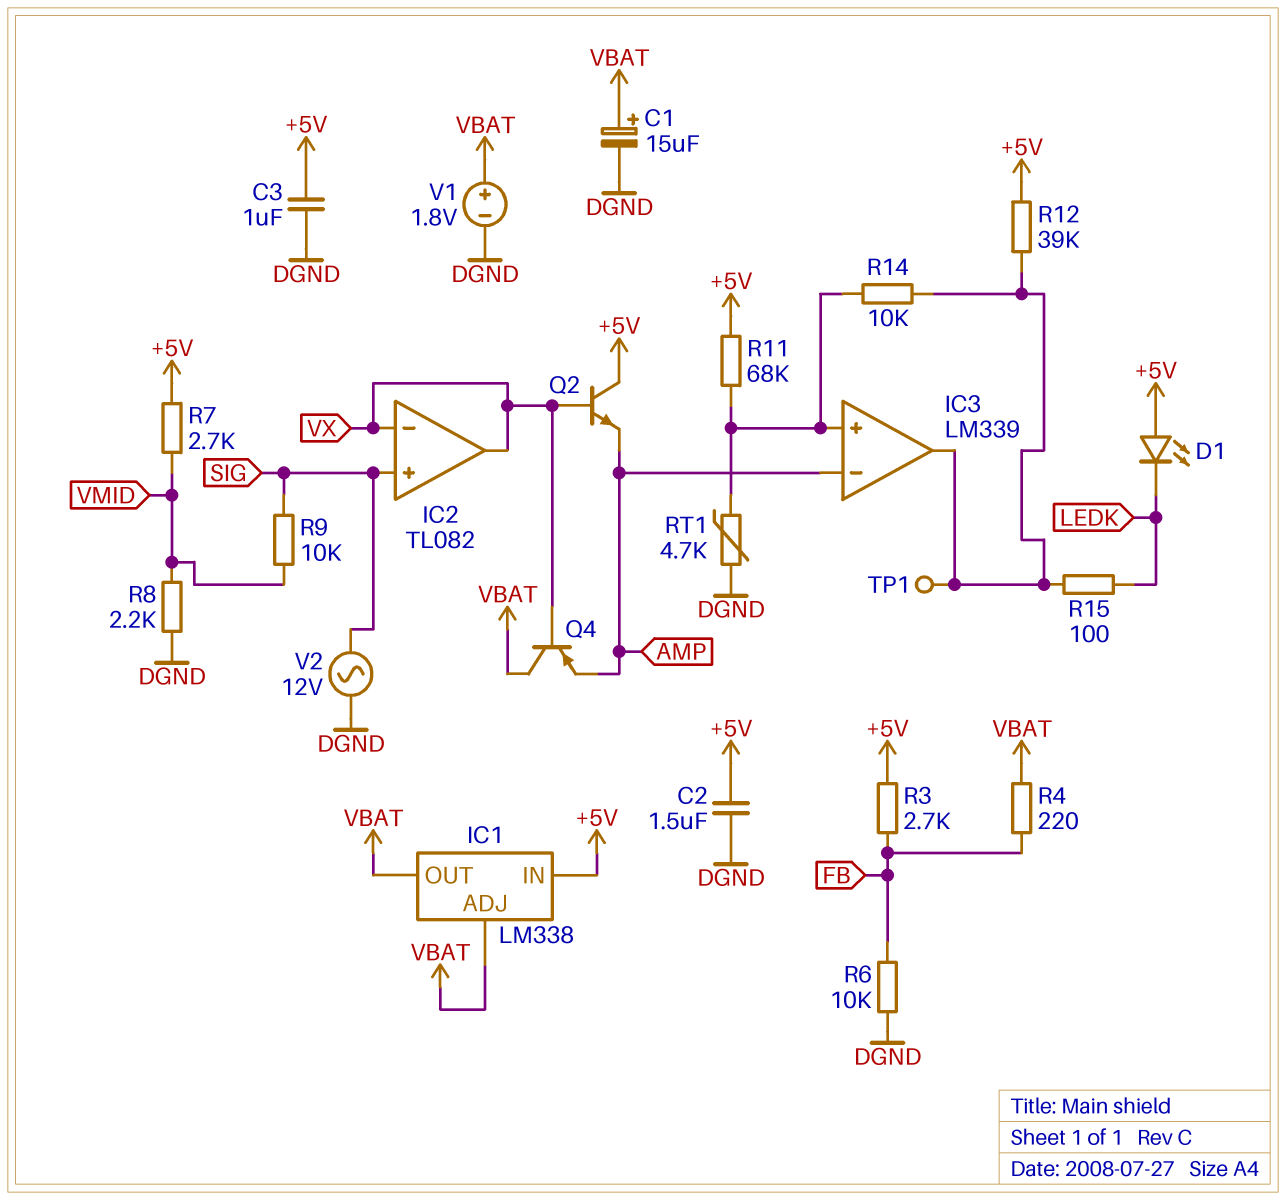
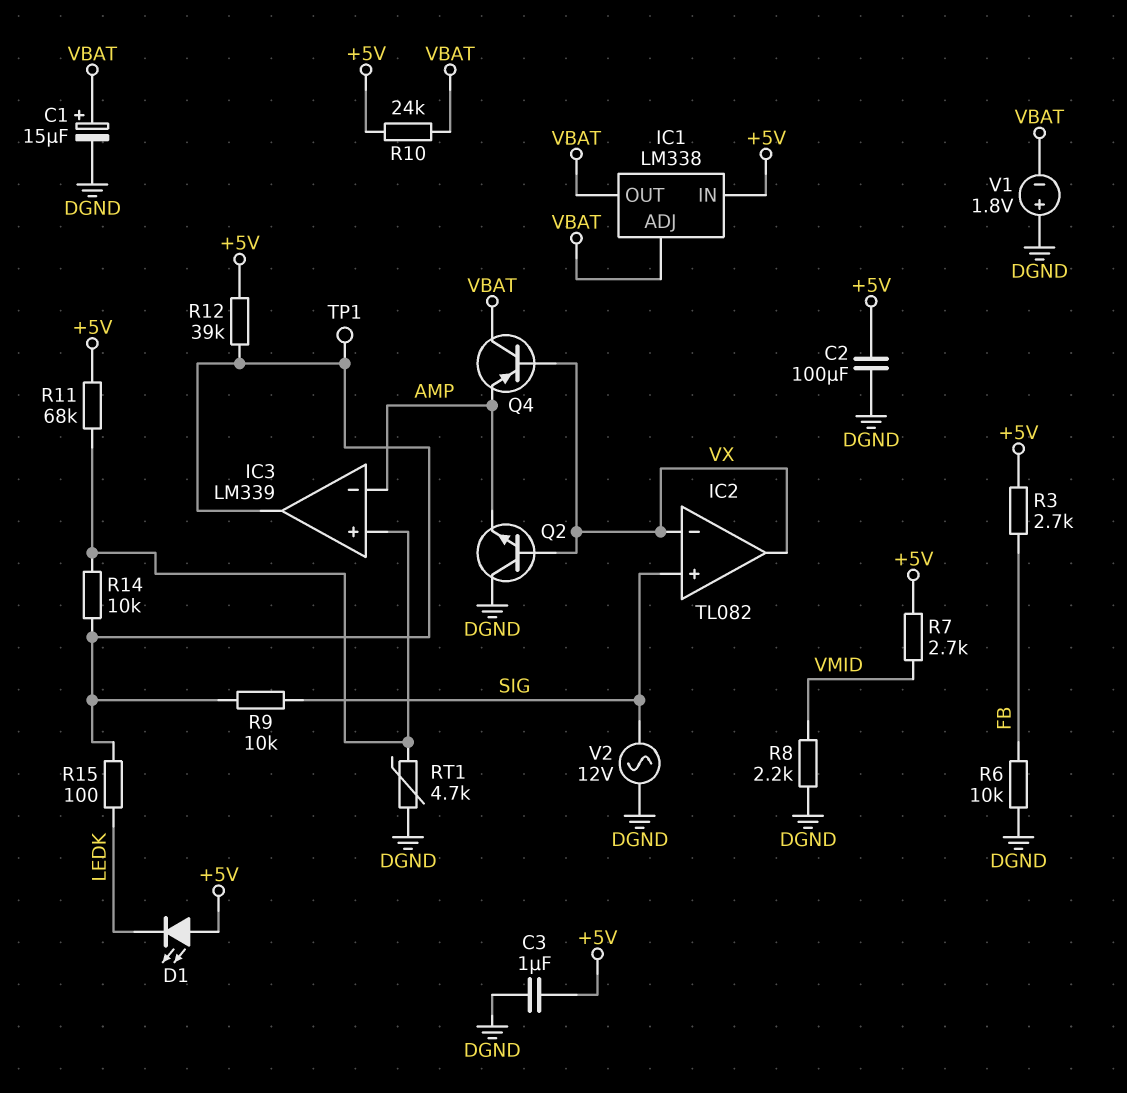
C2: 1.5uF (+5V, DGND) -> 100uF (+5V, DGND)
Q2: NPN (B VX, C +5V, E AMP) -> NPN (B VX, C DGND, E AMP)
R4: 220 (FB, VBAT) -> none
R9: 10k (SIG, VMID) -> 10k (IC3/out, SIG)
R10: none -> 24k (+5V, VBAT)
V1: 1.8V (plus VBAT, minus DGND) -> 1.8V (plus DGND, minus VBAT)

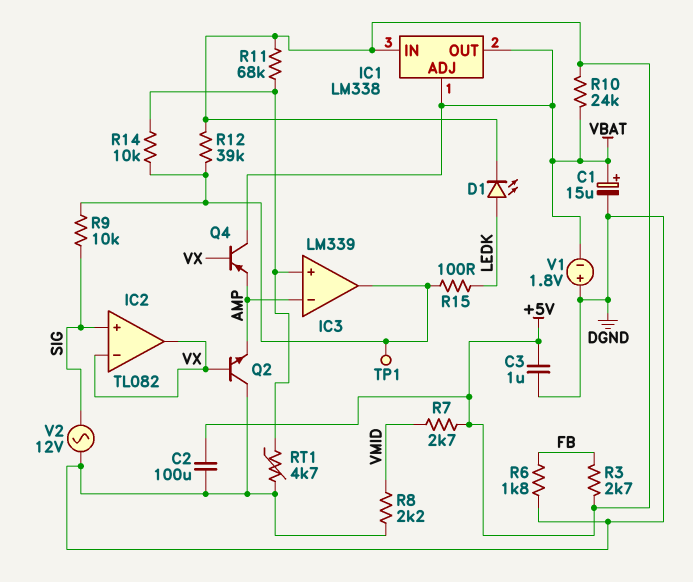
D1: LED (A +5V, K LEDK) -> LED (A LEDK, K +5V)
R6: 10k (DGND, FB) -> 1.8k (DGND, FB)

